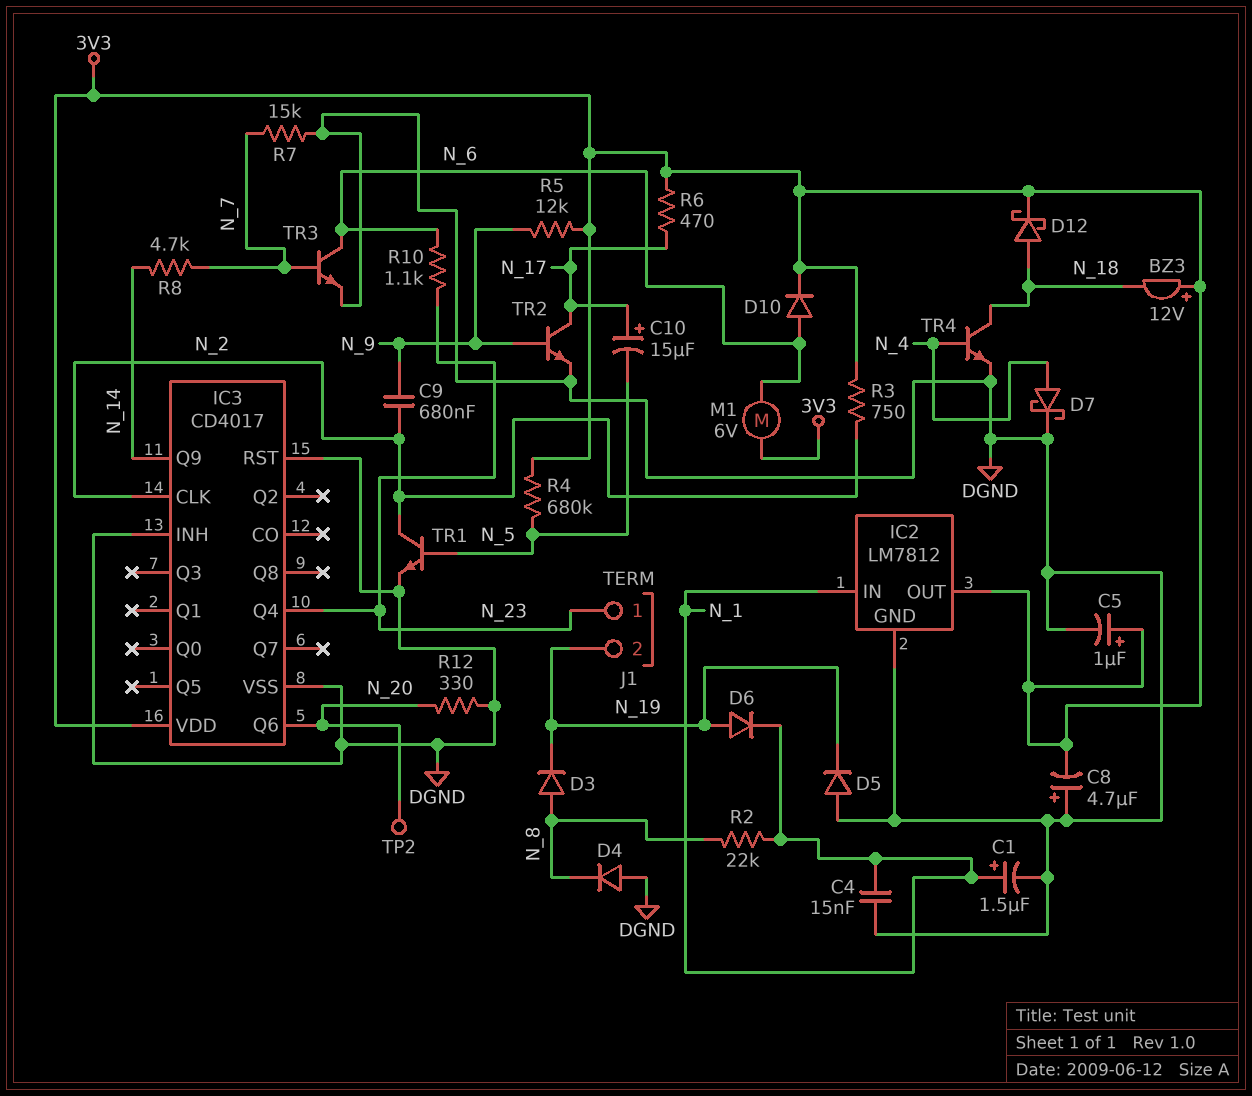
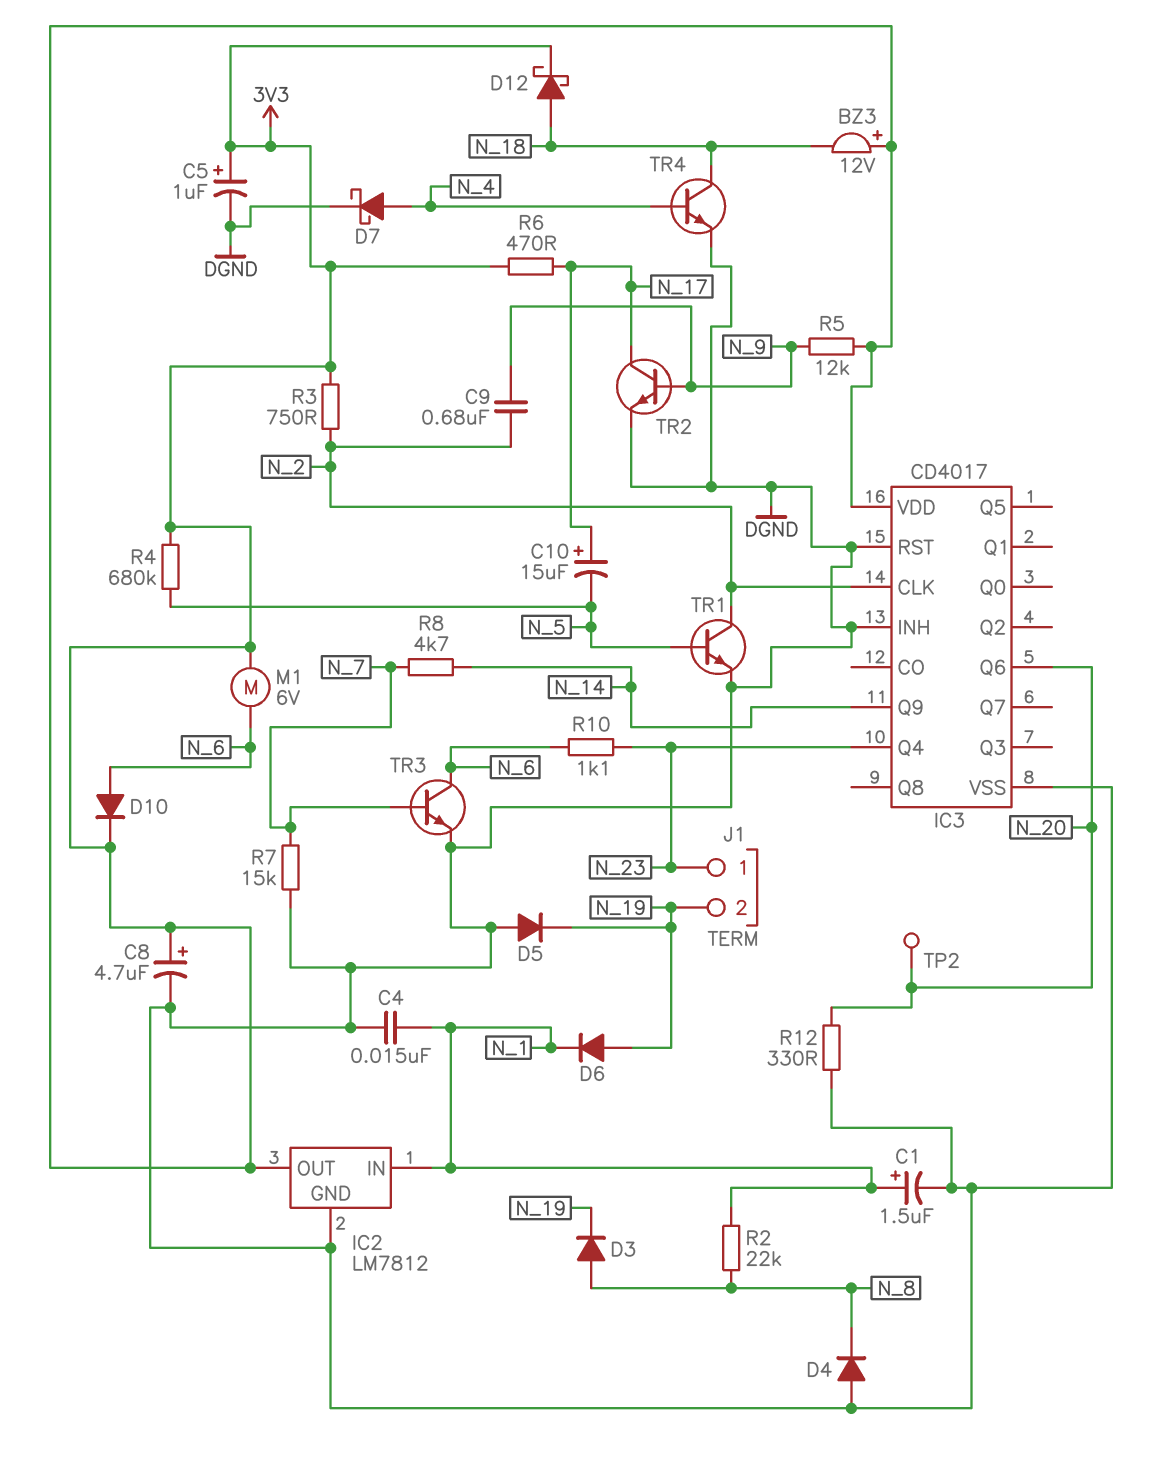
C8: 4.7uF (plus DGND, minus 3V3) -> 4.7uF (plus 3V3, minus DGND)

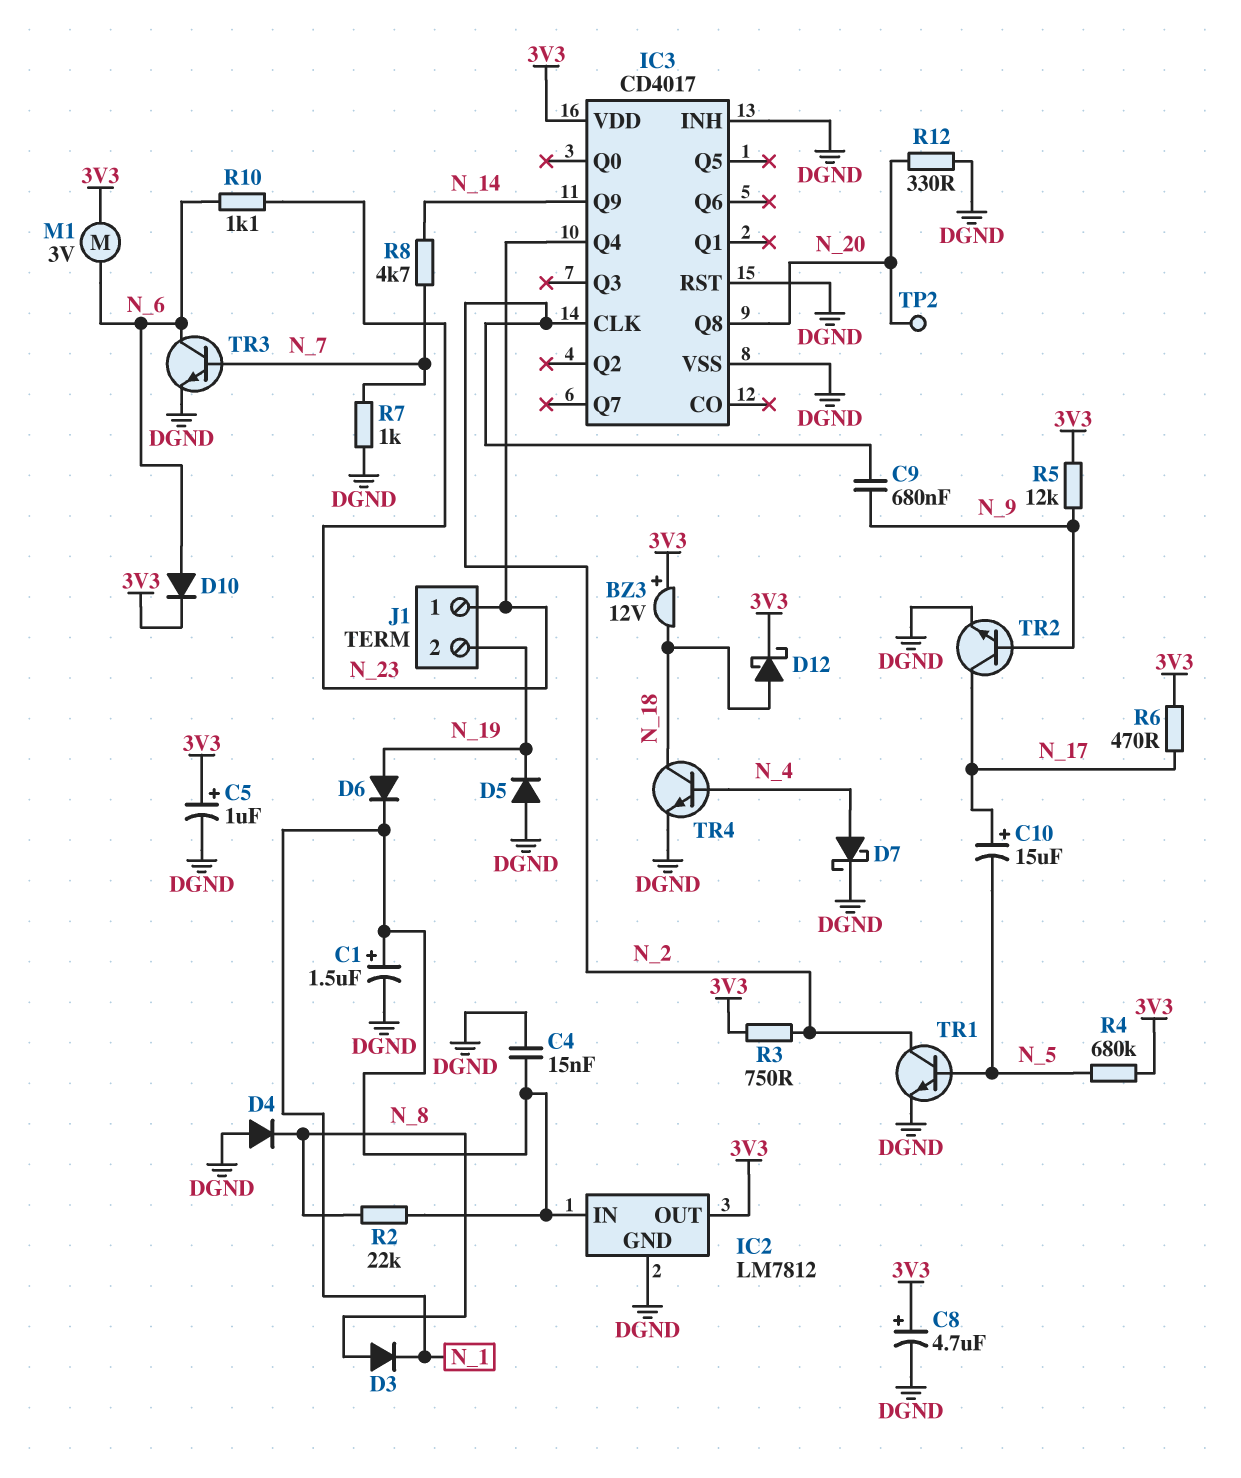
D3: diode (A N_8, K N_19) -> diode (A N_8, K N_1)
IC3 pin Q6: N_20 -> none
IC3 pin Q8: none -> N_20
M1: motor 6V (3V3, N_6) -> motor 3V (3V3, N_6)
R7: 15k (DGND, N_7) -> 1k (DGND, N_7)

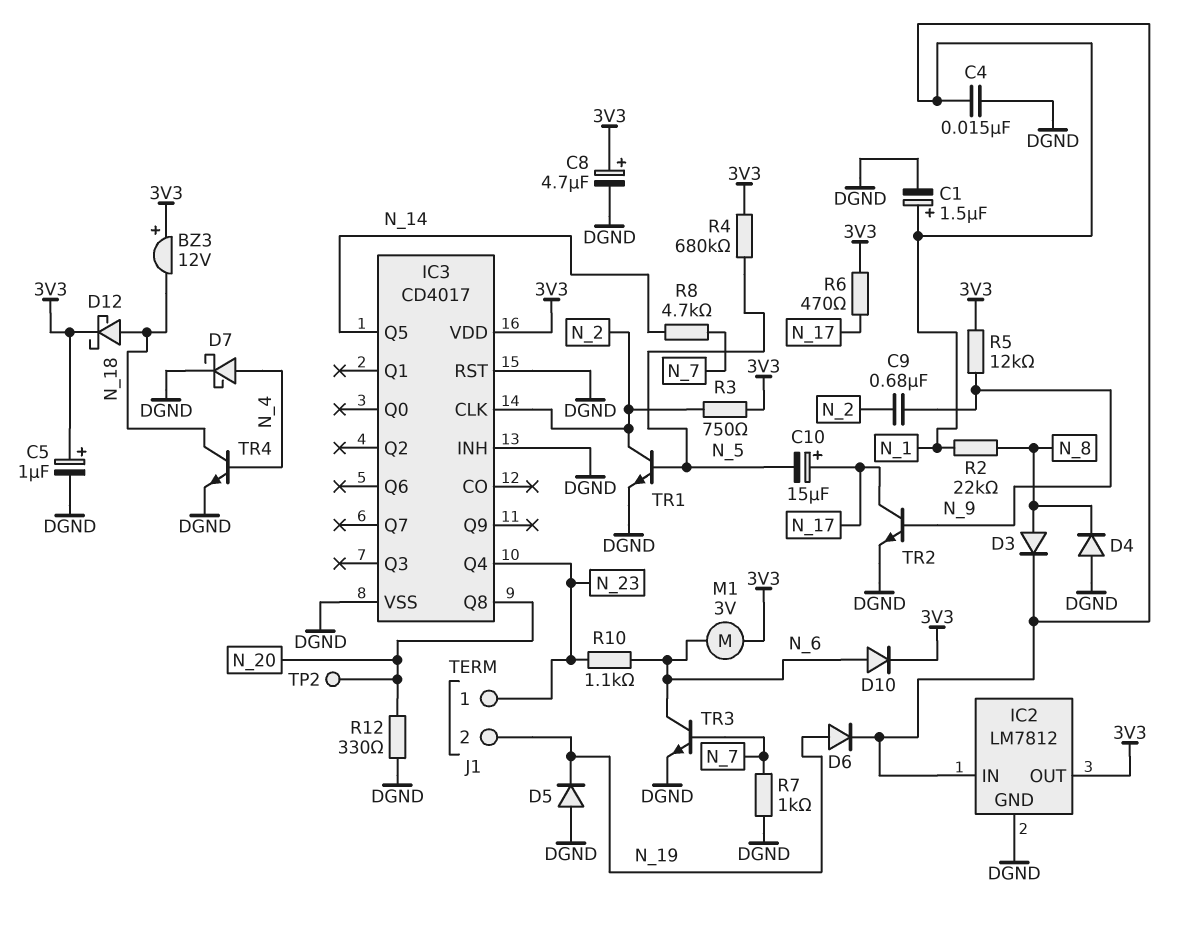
IC3 pin Q5: none -> N_14
IC3 pin Q9: N_14 -> none

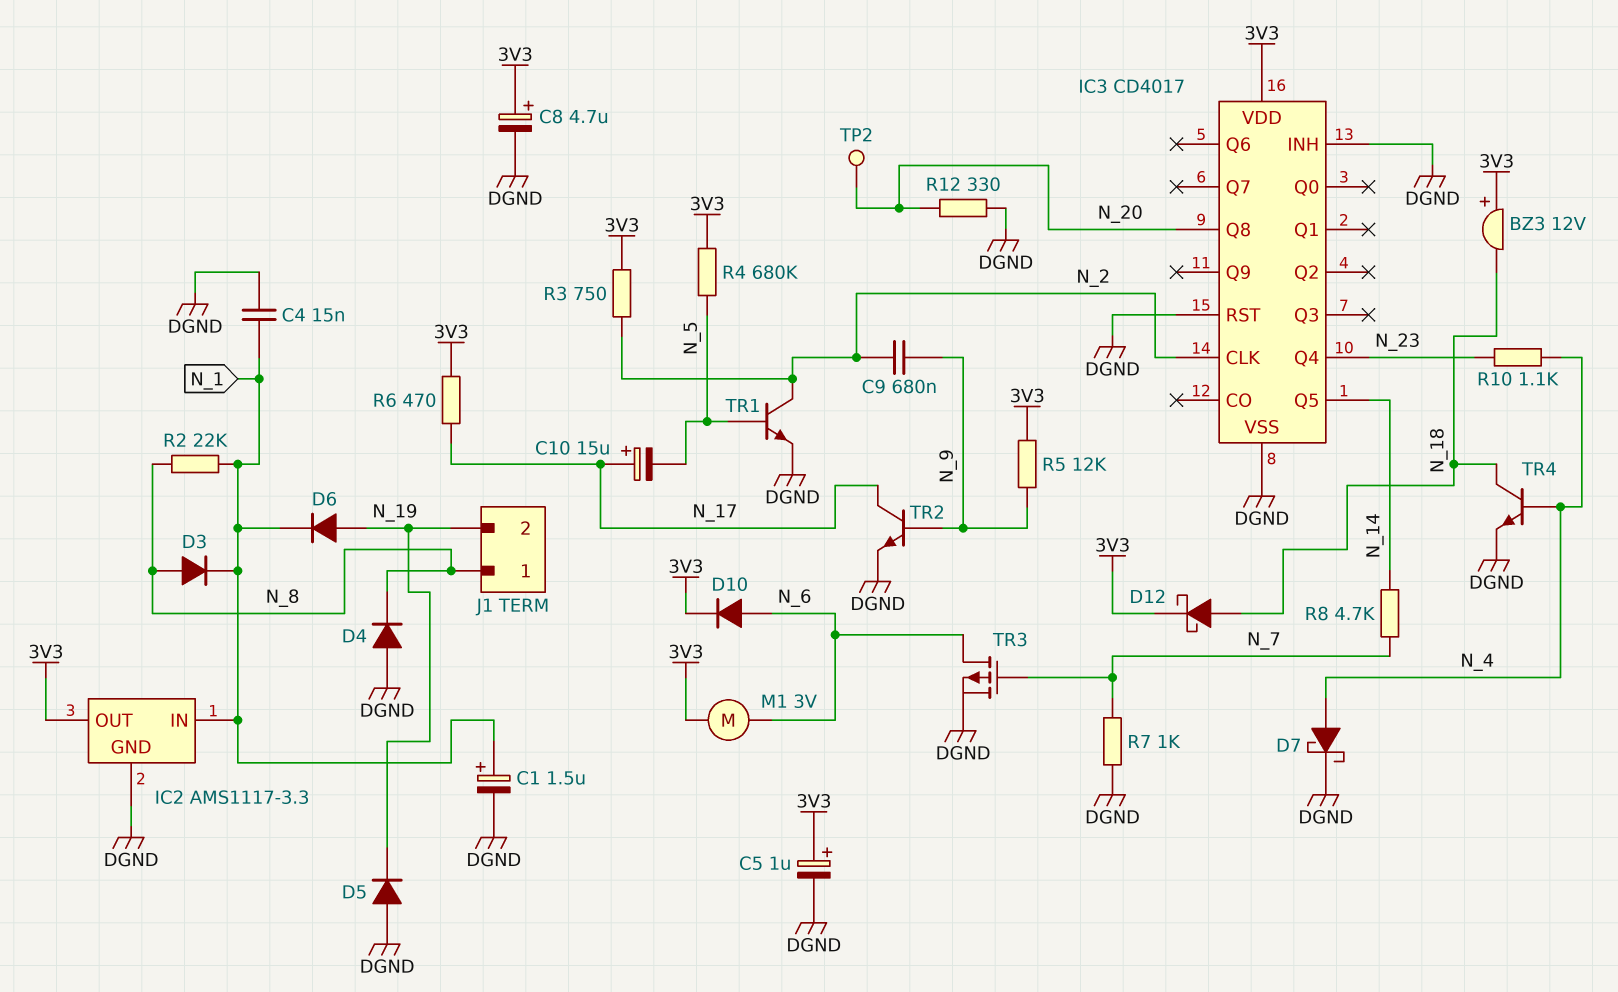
IC2: LM7812 -> AMS1117-3.3
J1 pin 1: N_23 -> N_8
R10: 1.1k (N_6, N_23) -> 1.1k (N_4, N_23)
TR3: NPN (B N_7, C N_6, E DGND) -> PMOS (G N_7, D N_6, S DGND)

